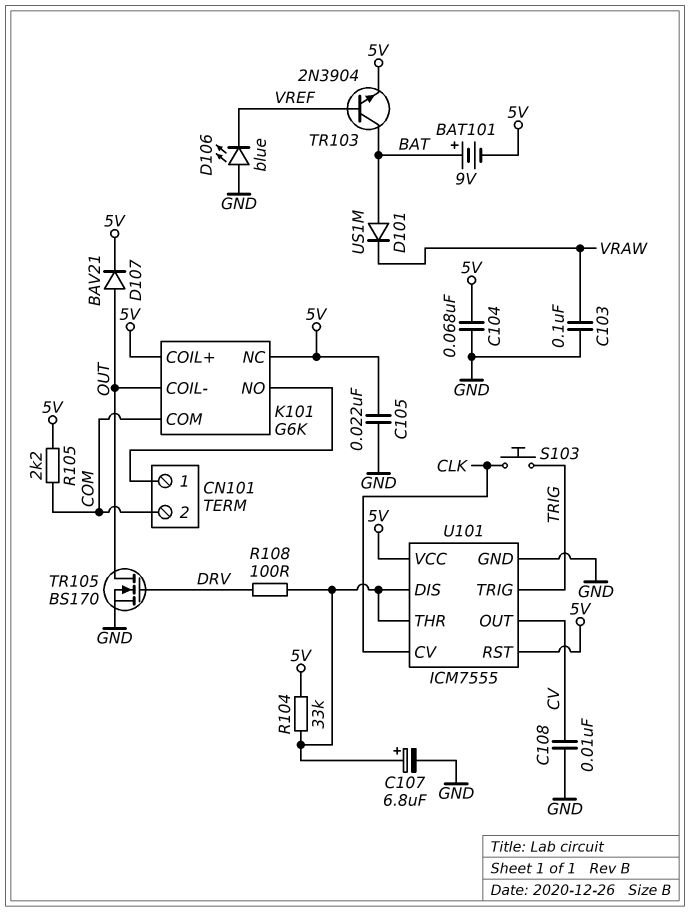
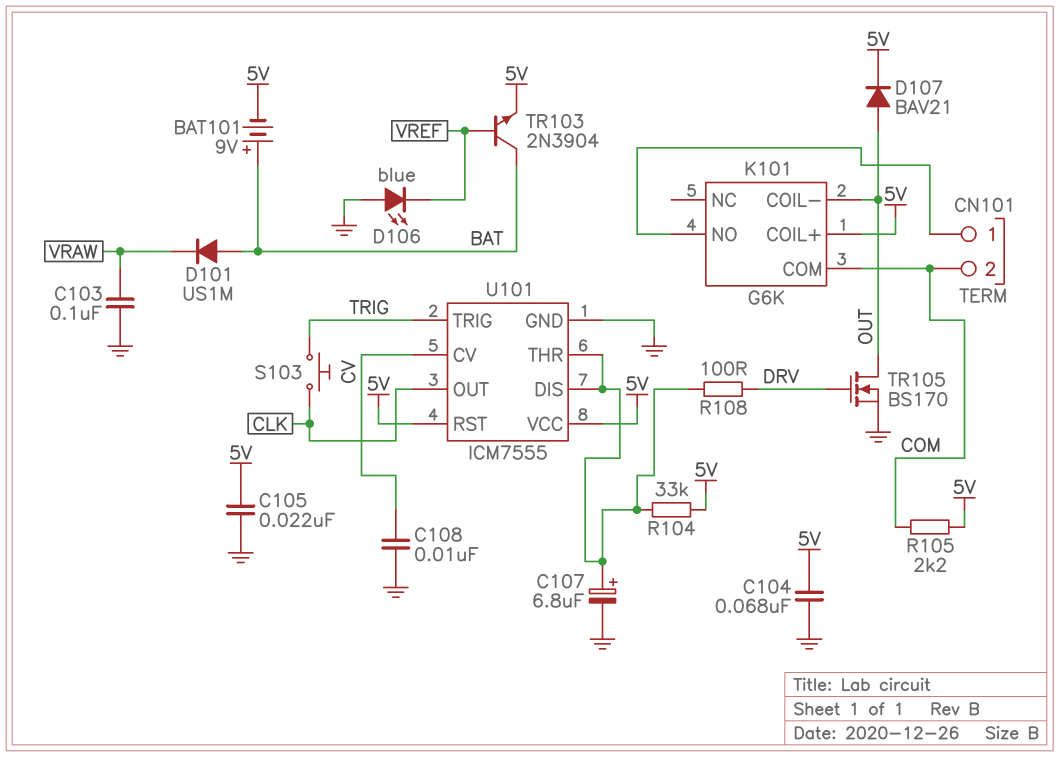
K101 pin NC: 5V -> none
U101 pin CV: CLK -> CV
U101 pin OUT: CV -> CLK

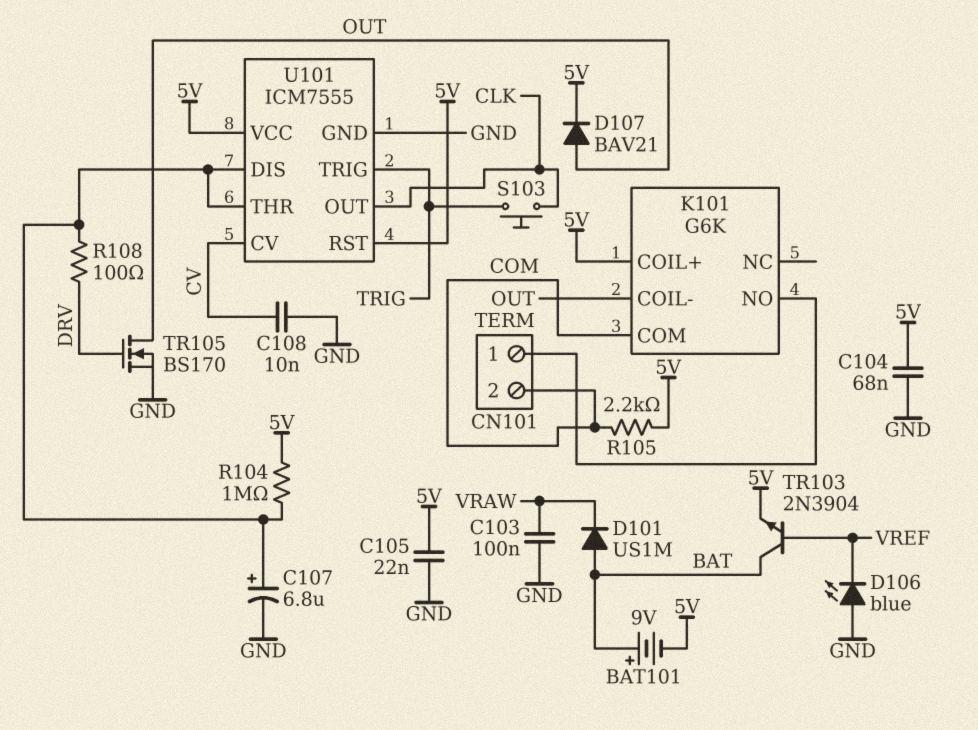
R104: 33k (5V, U101/DIS) -> 1M (5V, U101/DIS)

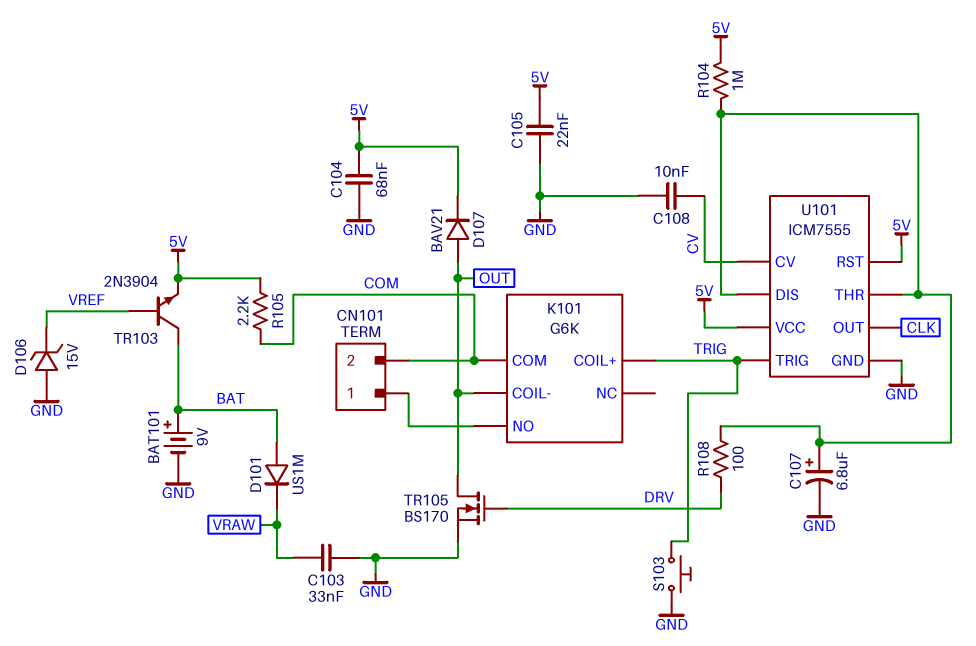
BAT101: 9V (plus BAT, minus 5V) -> 9V (plus BAT, minus GND)
C103: 100nF (GND, VRAW) -> 33nF (GND, VRAW)
D106: LED blue (A GND, K VREF) -> zener 15V (A GND, K VREF)
K101 pin COIL+: 5V -> TRIG
S103: button (CLK, TRIG) -> button (GND, TRIG)

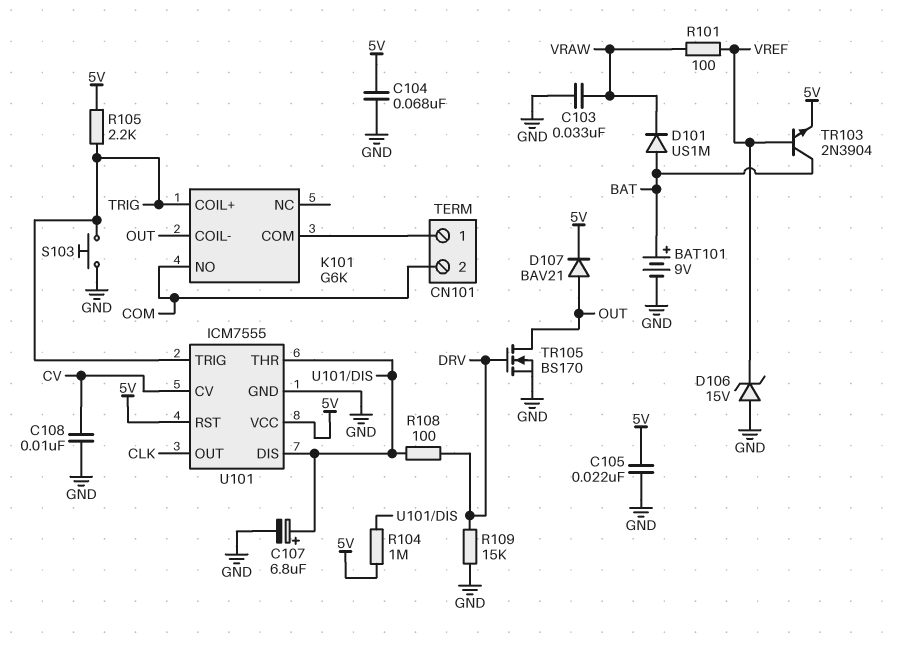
K101 pin COM: COM -> CN101/1
K101 pin NO: CN101/1 -> COM
R101: none -> 100 (VRAW, VREF)
R105: 2.2k (5V, COM) -> 2.2k (5V, TRIG)
R109: none -> 15k (DRV, GND)

